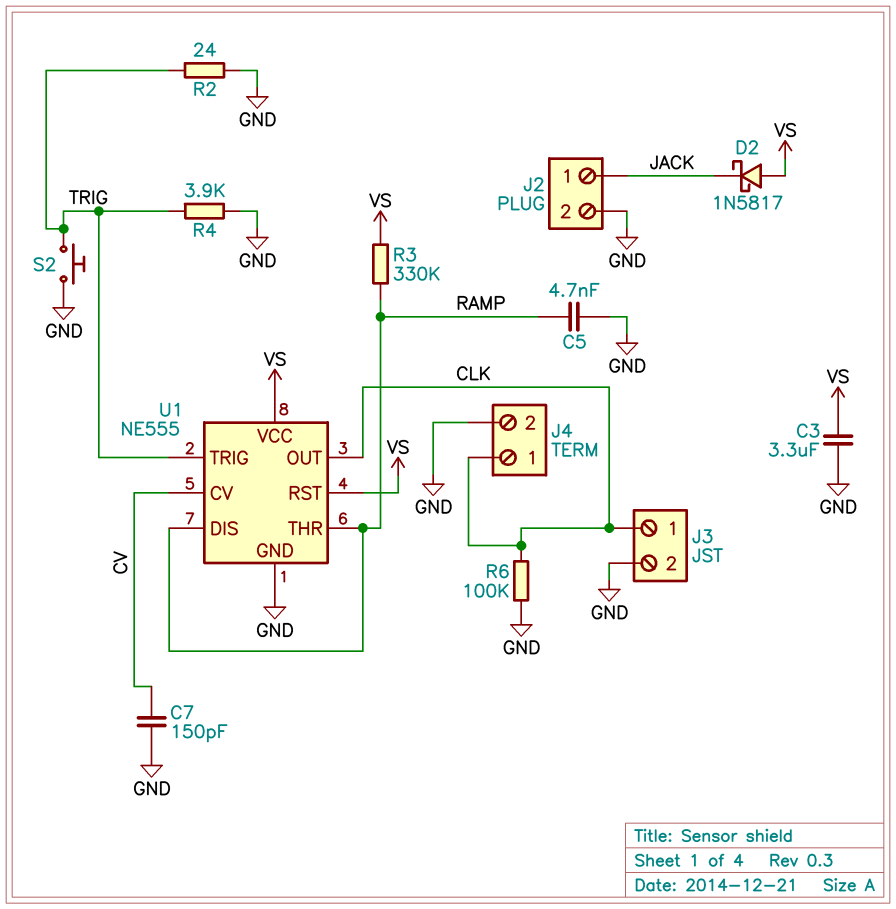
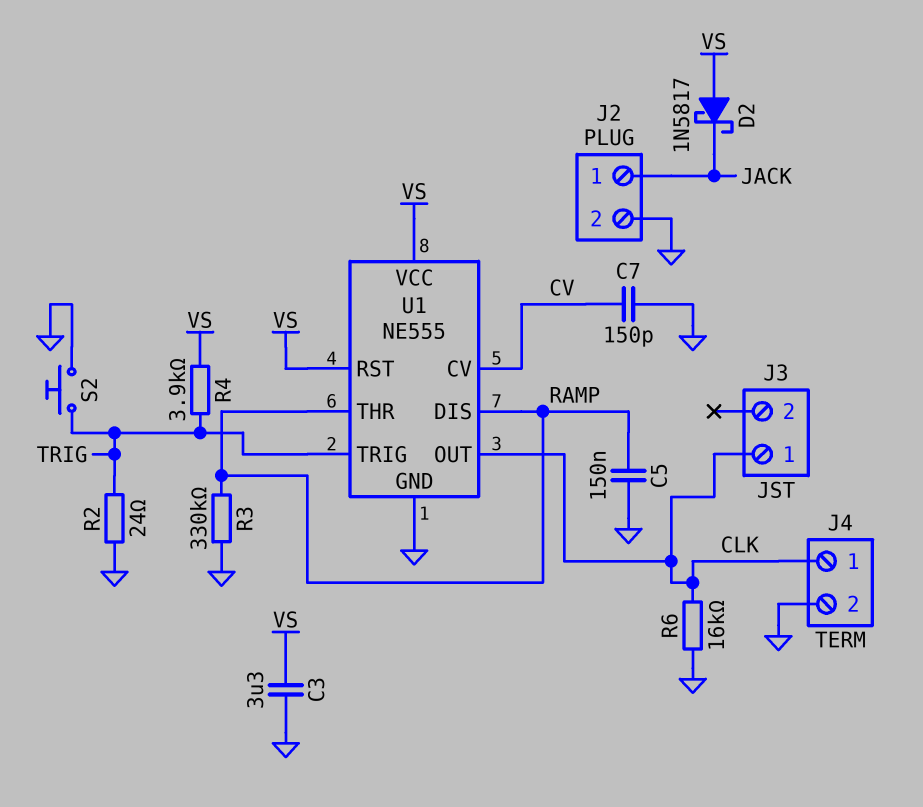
C5: 4.7nF (GND, RAMP) -> 150nF (GND, RAMP)
J3 pin 2: GND -> none
R3: 330k (RAMP, VS) -> 330k (GND, RAMP)
R4: 3.9k (GND, TRIG) -> 3.9k (TRIG, VS)
R6: 100k (CLK, GND) -> 16k (CLK, GND)

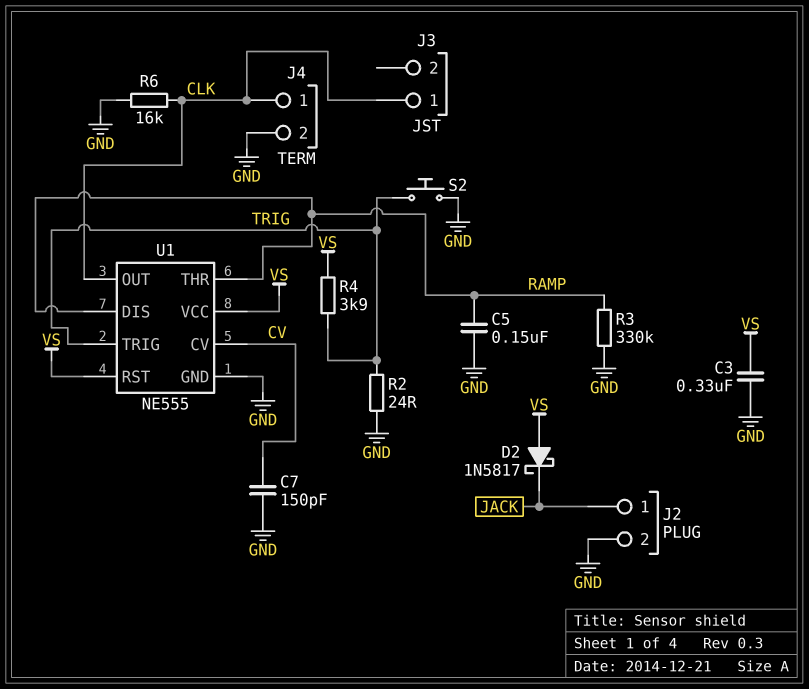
C3: 3.3uF (GND, VS) -> 330nF (GND, VS)

